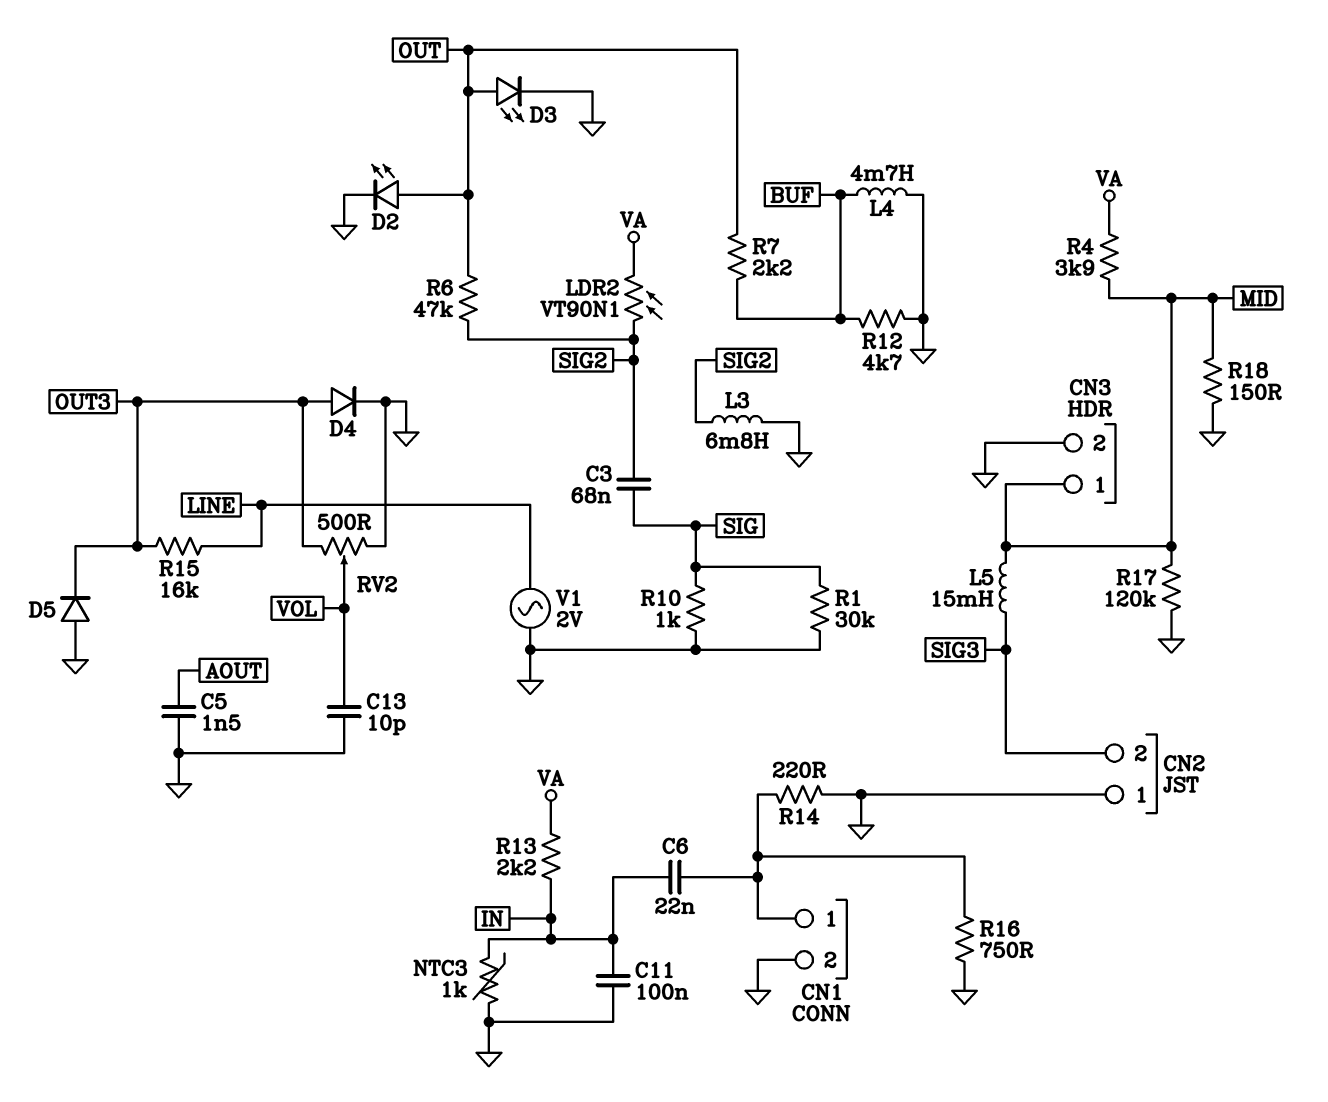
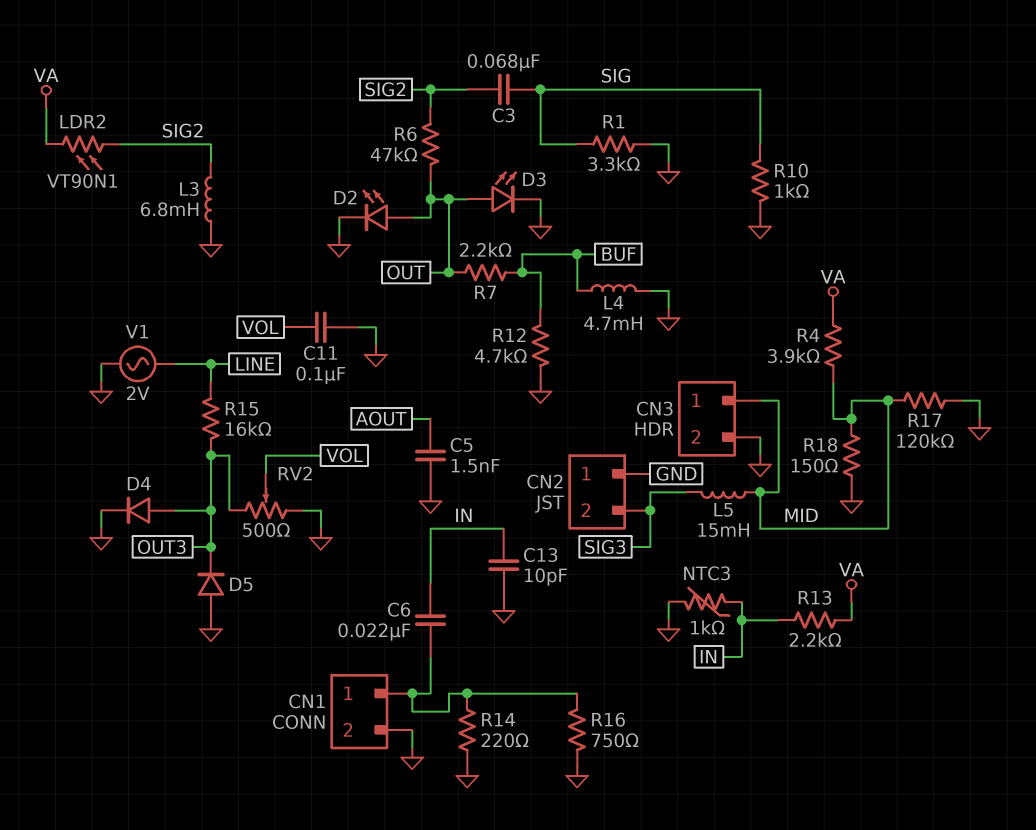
C11: 100nF (GND, IN) -> 100nF (GND, VOL)
C13: 10pF (GND, VOL) -> 10pF (GND, IN)
R1: 30k (GND, SIG) -> 3.3k (GND, SIG)

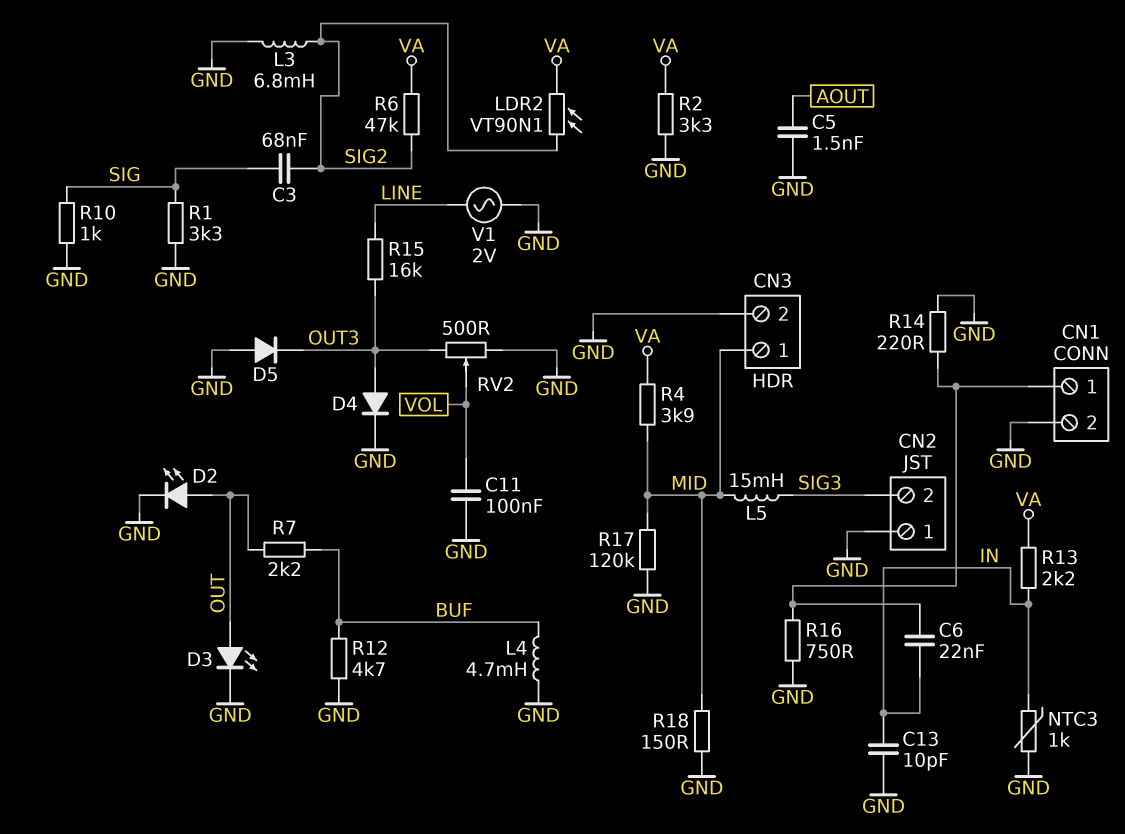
R2: none -> 3.3k (GND, VA)
R6: 47k (OUT, SIG2) -> 47k (SIG2, VA)

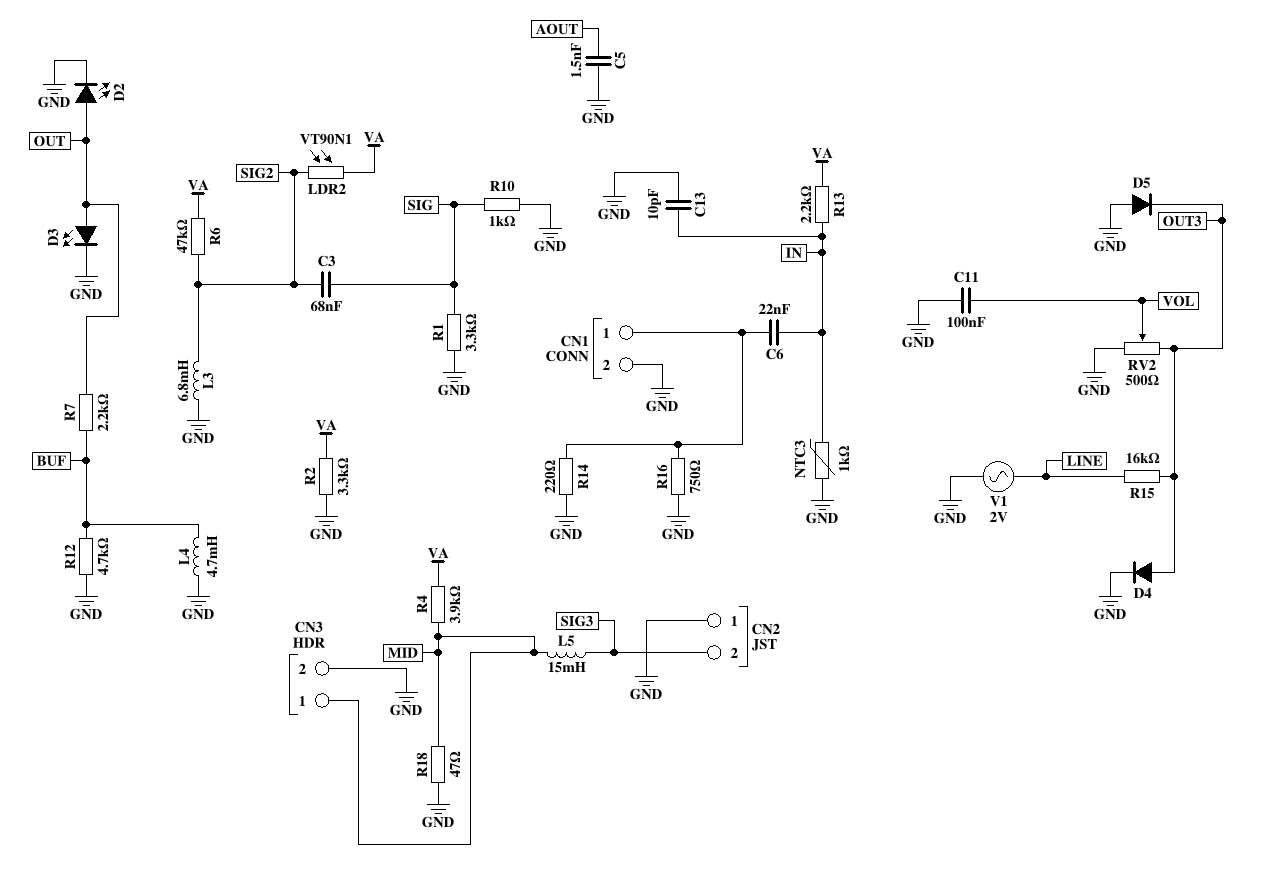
R17: 120k (GND, MID) -> none
R18: 150 (GND, MID) -> 47 (GND, MID)

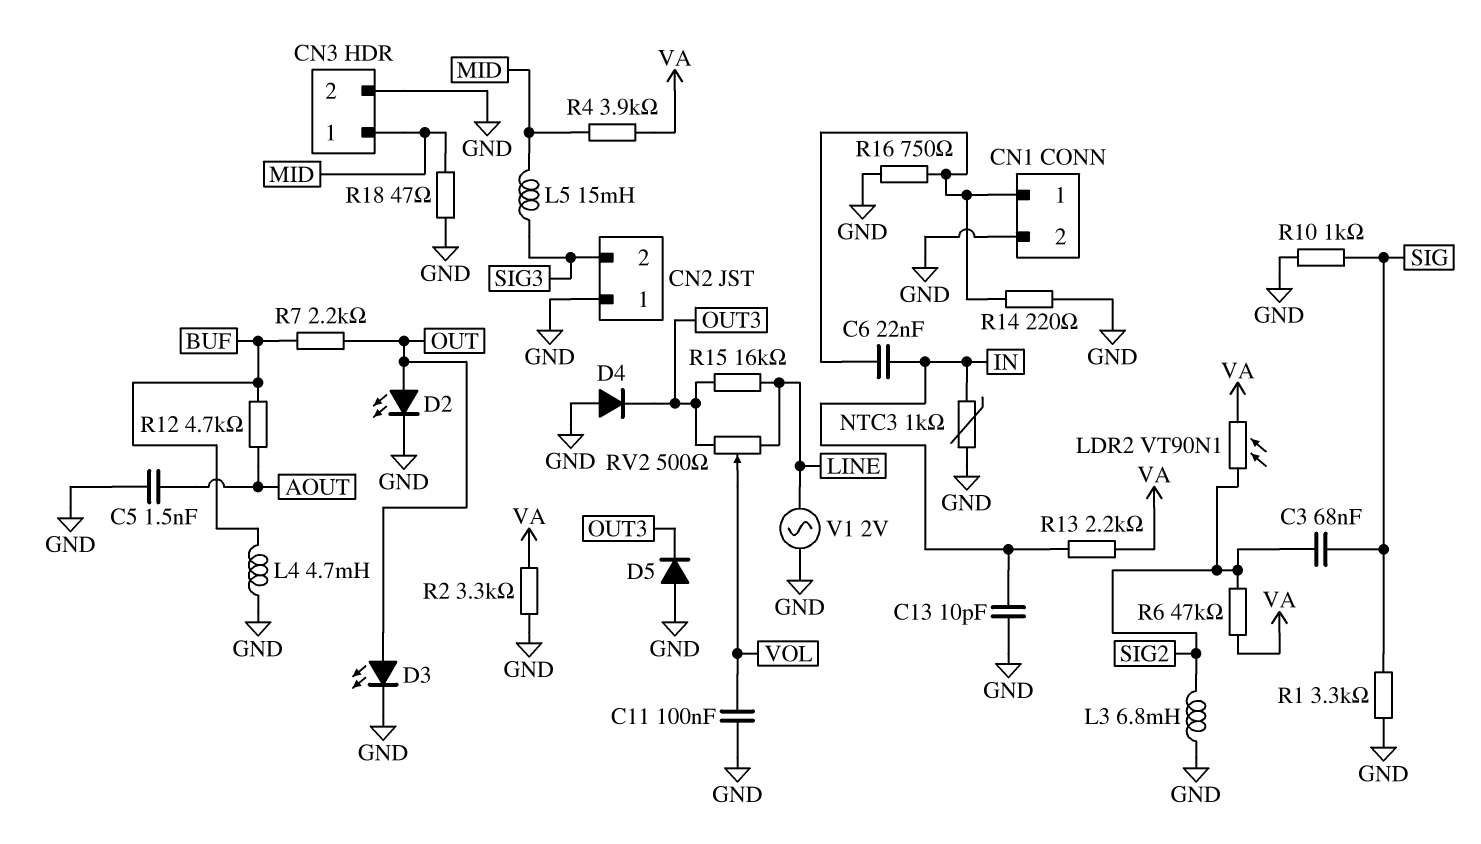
D4: diode (A OUT3, K GND) -> diode (A GND, K OUT3)
R12: 4.7k (BUF, GND) -> 4.7k (AOUT, BUF)
RV2: 500 (GND, OUT3, wiper VOL) -> 500 (LINE, OUT3, wiper VOL)

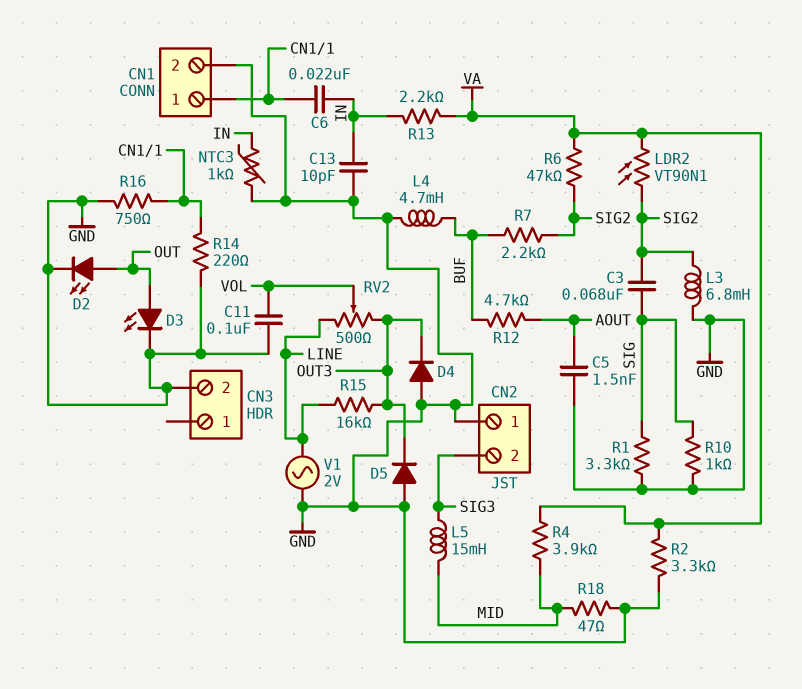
CN3 pin 1: MID -> none
R7: 2.2k (BUF, OUT) -> 2.2k (BUF, SIG2)

